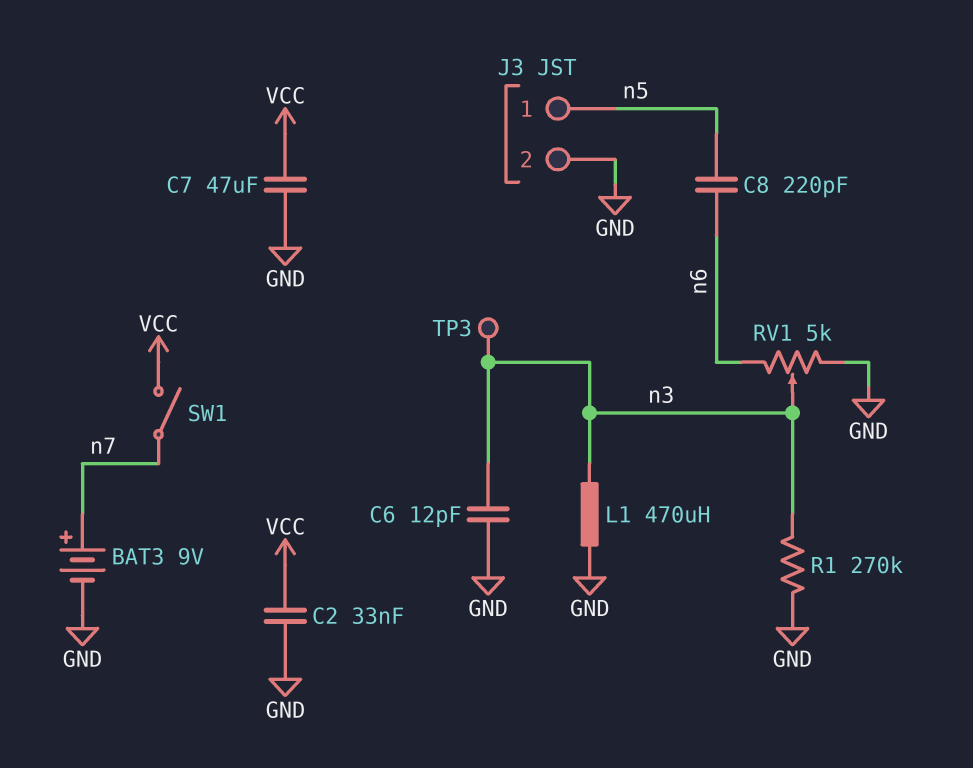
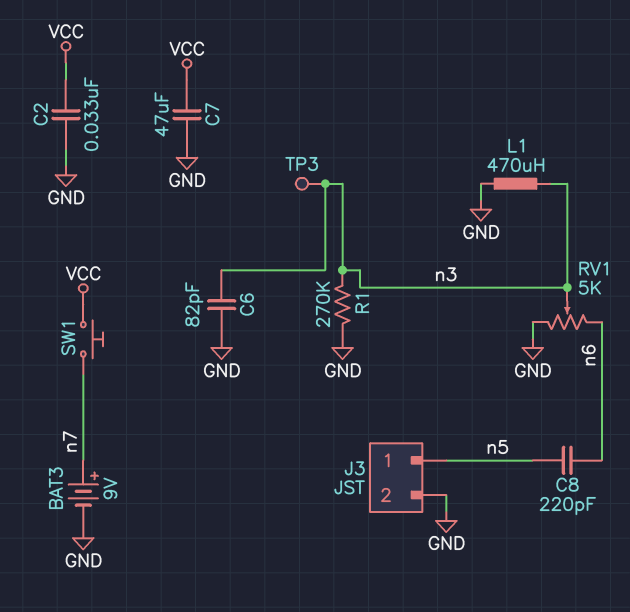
C6: 12pF (GND, n3) -> 82pF (GND, n3)
SW1: switch (VCC, n7) -> button (VCC, n7)

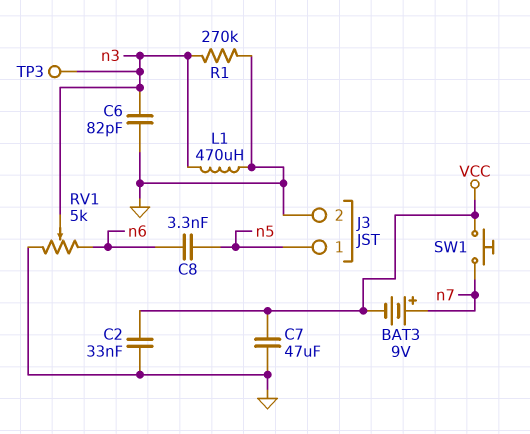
BAT3: 9V (plus n7, minus GND) -> 9V (plus n7, minus VCC)
C8: 220pF (n5, n6) -> 3.3nF (n5, n6)

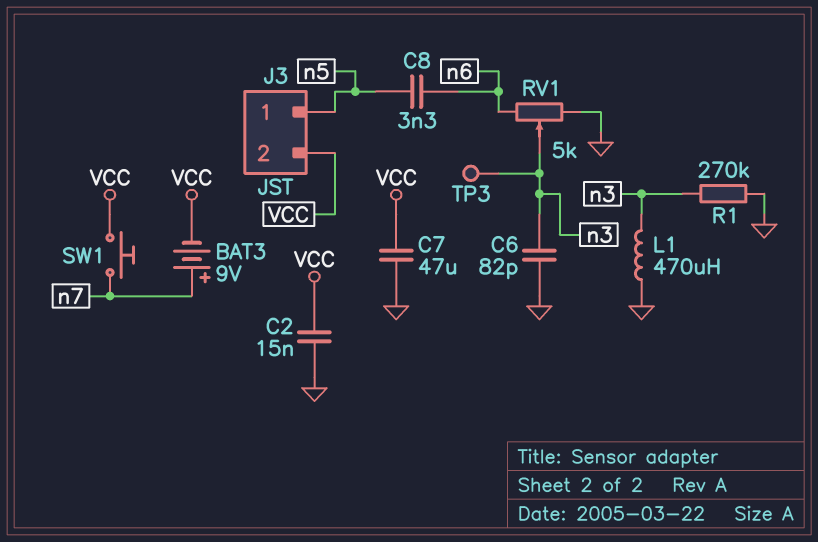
C2: 33nF (GND, VCC) -> 15nF (GND, VCC)
J3 pin 2: GND -> VCC

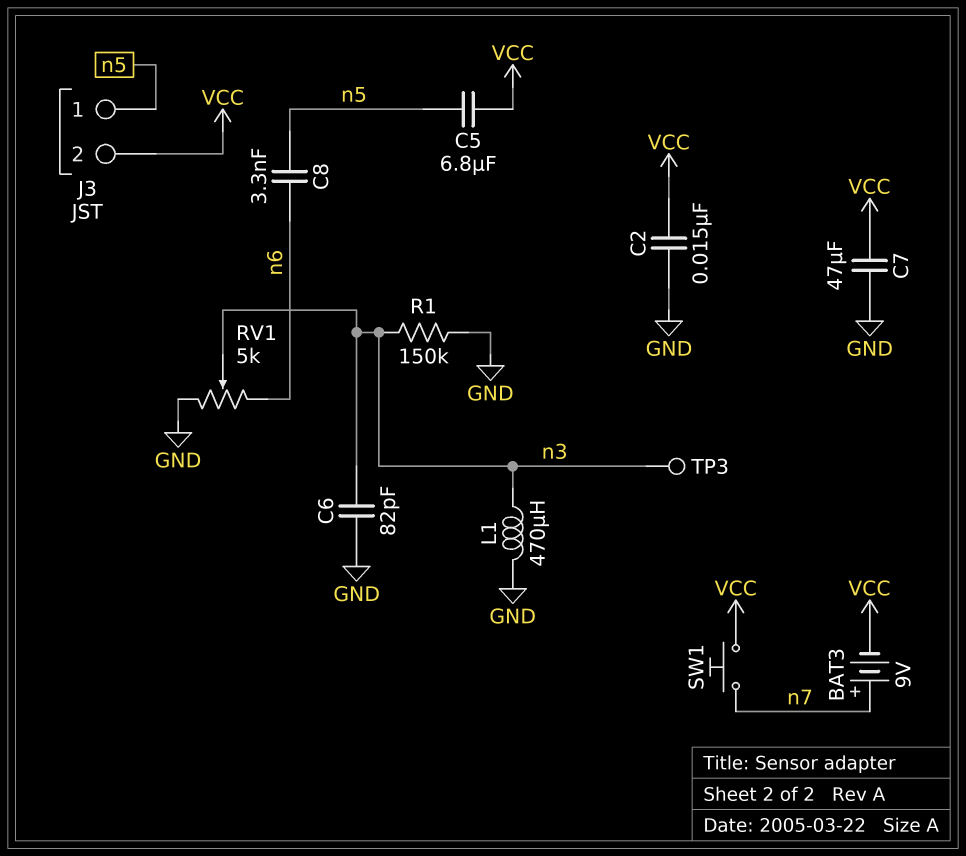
C5: none -> 6.8uF (VCC, n5)
R1: 270k (GND, n3) -> 150k (GND, n3)

